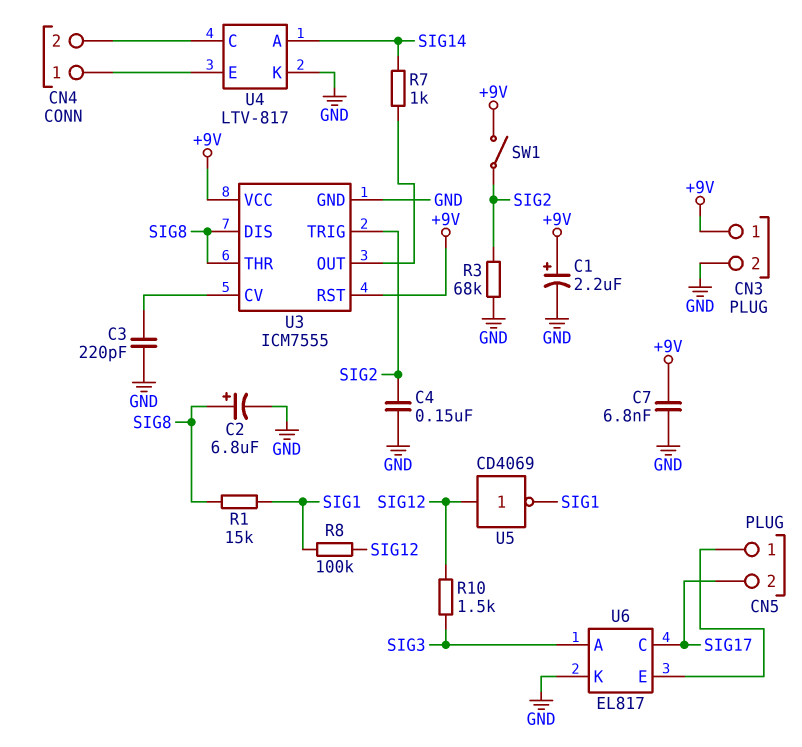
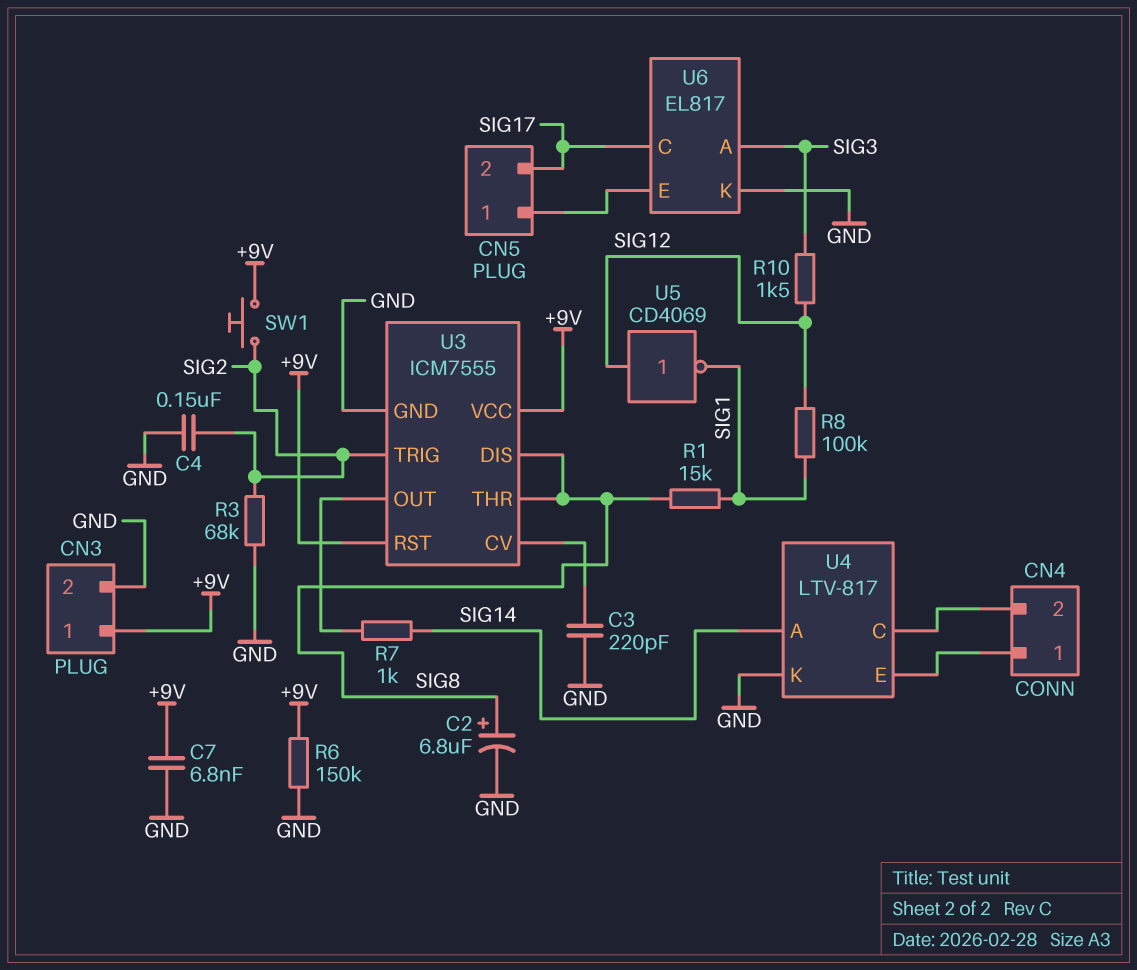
C1: 2.2uF (plus +9V, minus GND) -> none
R6: none -> 150k (+9V, GND)
SW1: switch (+9V, SIG2) -> button (+9V, SIG2)

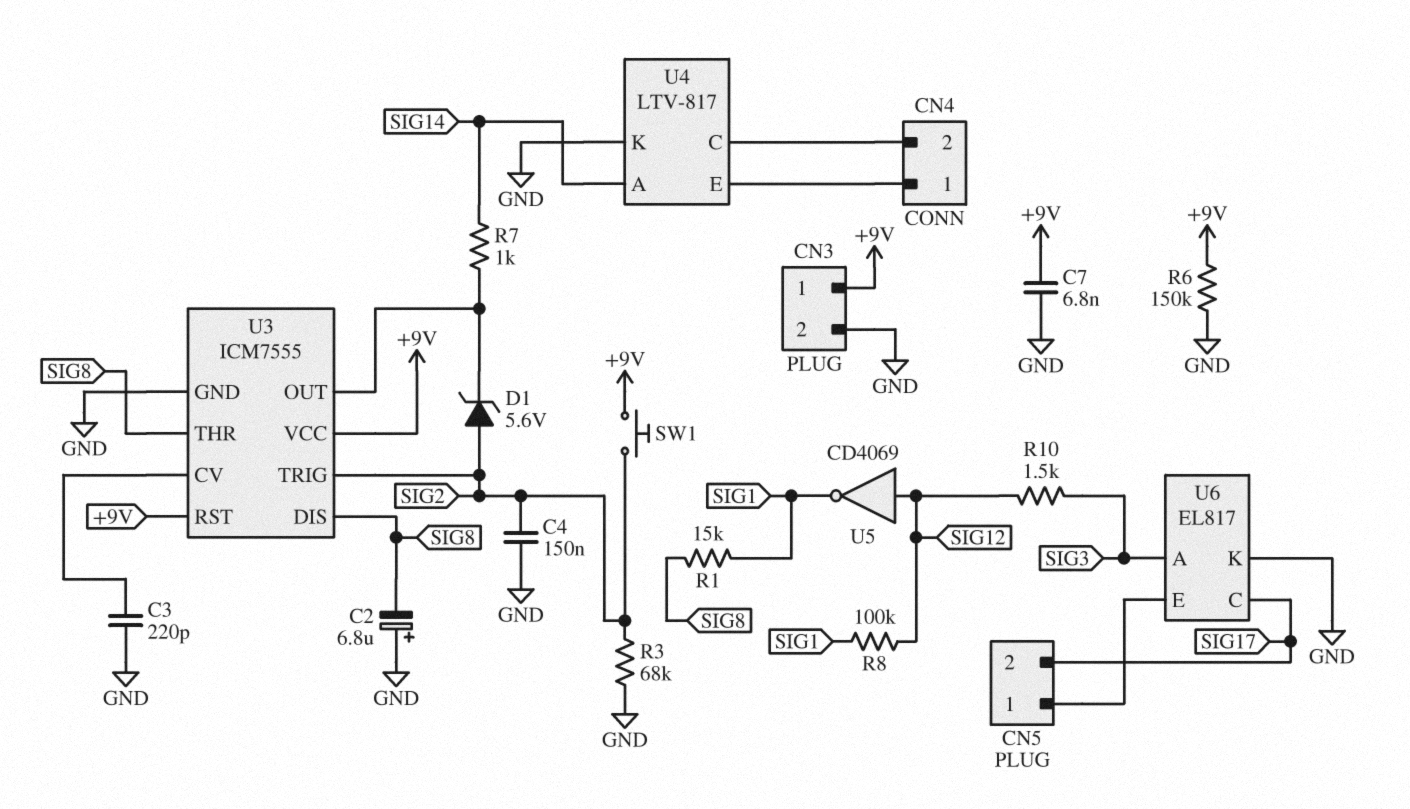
C2: 6.8uF (plus SIG8, minus GND) -> 6.8uF (plus GND, minus SIG8)
D1: none -> zener 5.6V (A SIG2, K U3/OUT)

